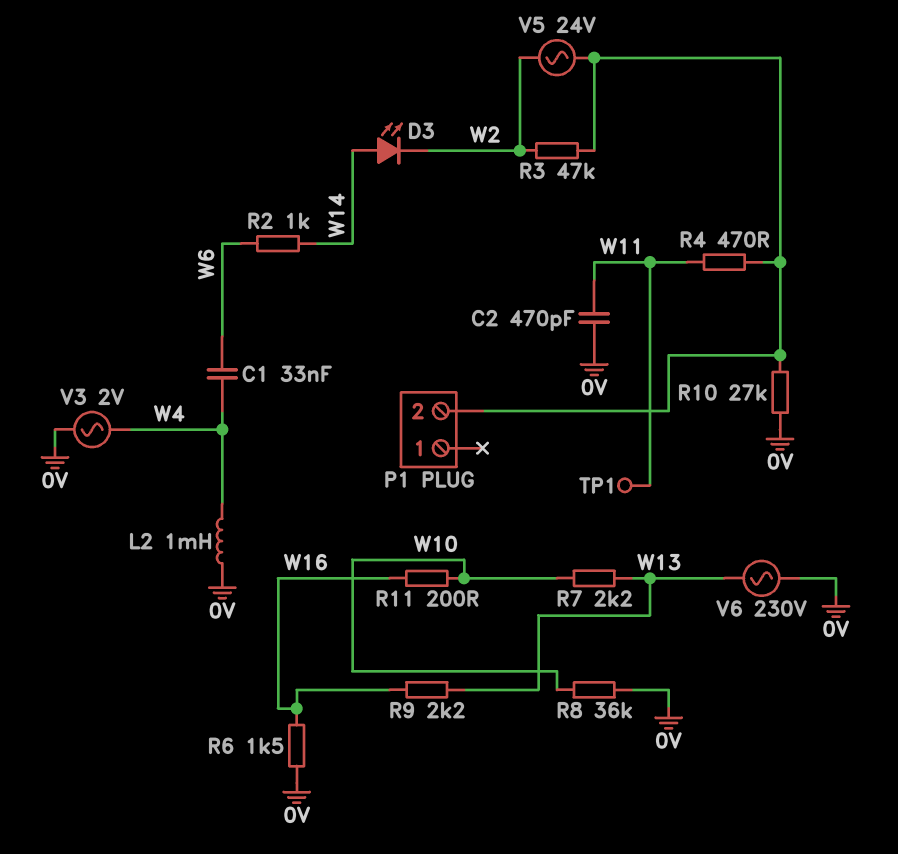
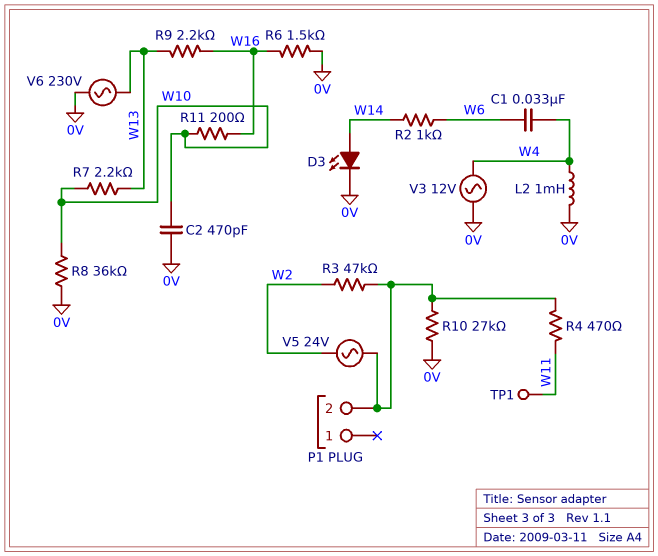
C2: 470pF (0V, W11) -> 470pF (0V, W10)
D3: LED (A W14, K W2) -> LED (A W14, K 0V)
V3: AC 2V (0V, W4) -> AC 12V (0V, W4)

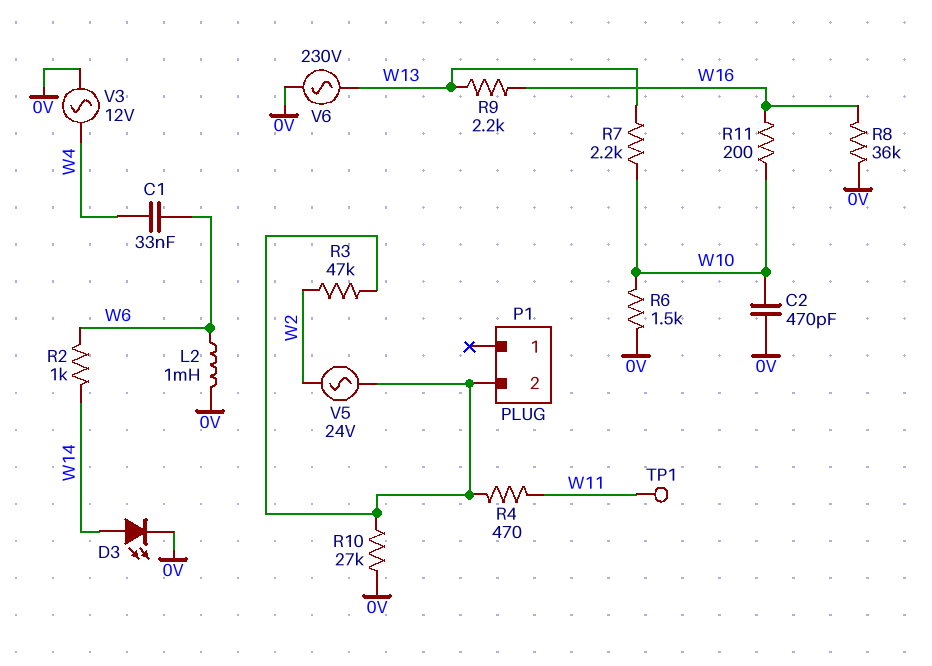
L2: 1mH (0V, W4) -> 1mH (0V, W6)
R6: 1.5k (0V, W16) -> 1.5k (0V, W10)
R8: 36k (0V, W10) -> 36k (0V, W16)

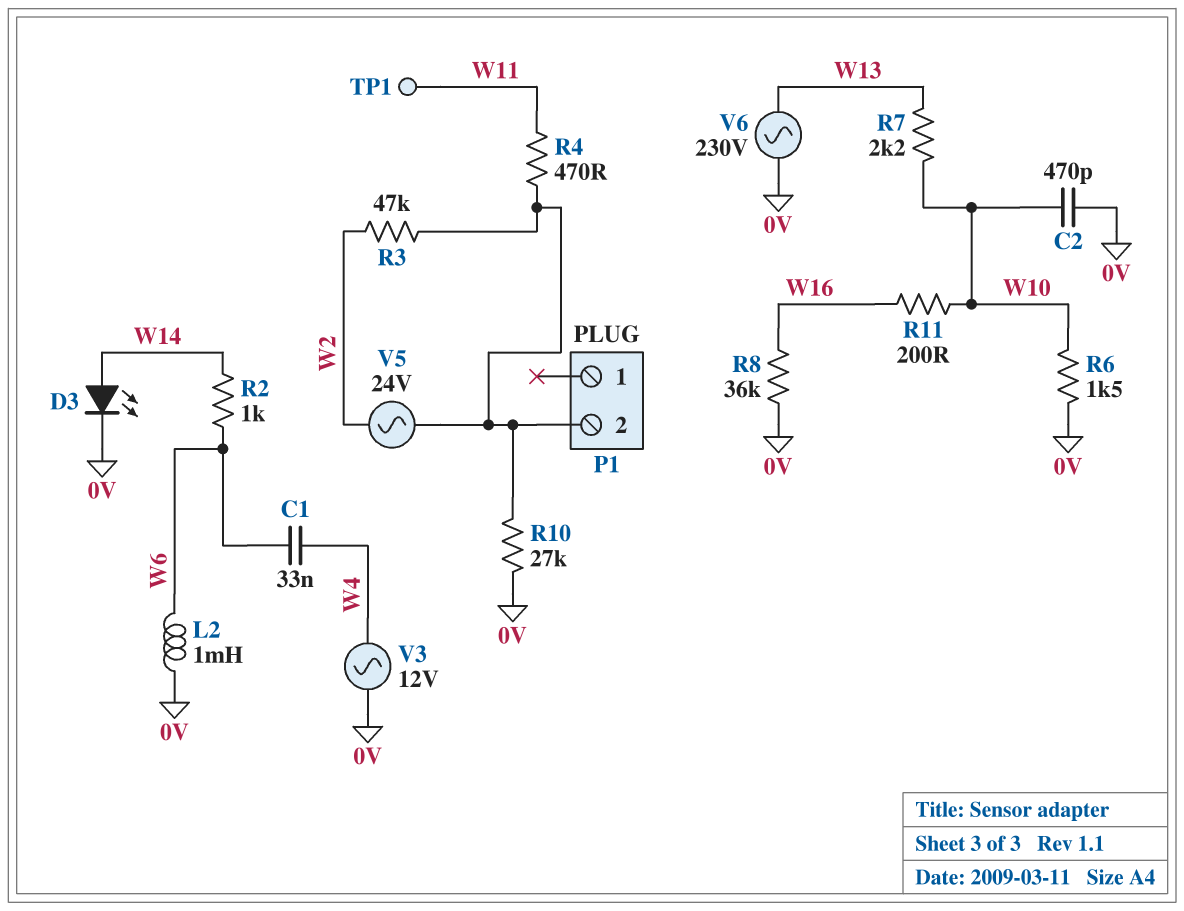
R9: 2.2k (W13, W16) -> none

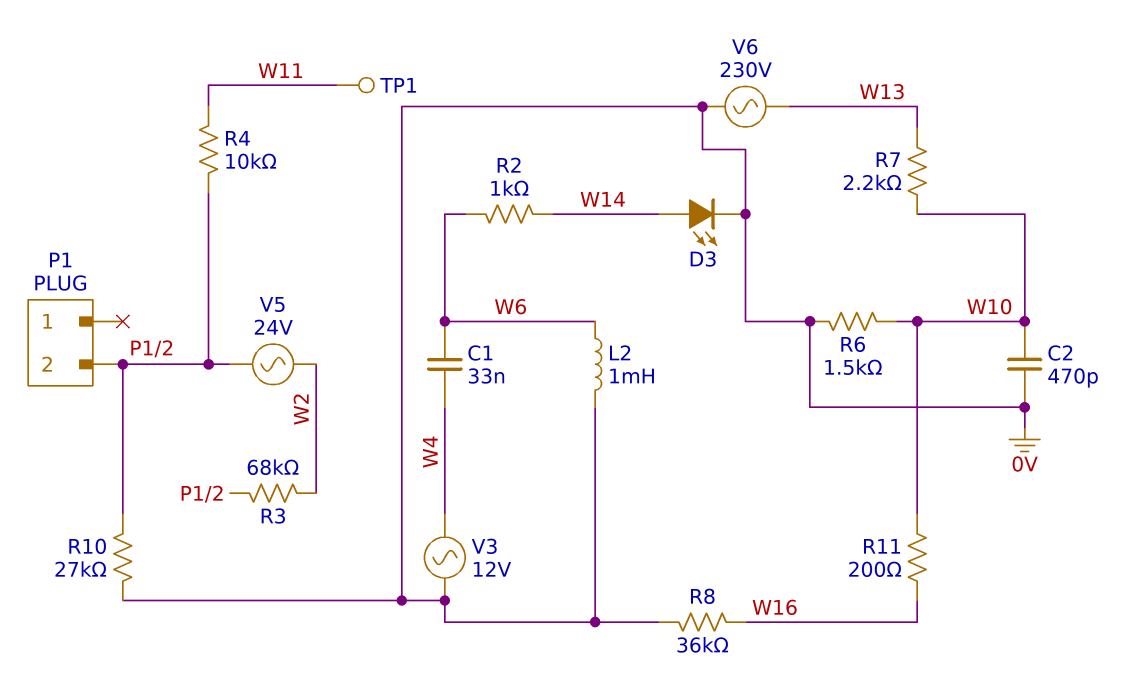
R3: 47k (P1/2, W2) -> 68k (P1/2, W2)
R4: 470 (P1/2, W11) -> 10k (P1/2, W11)

